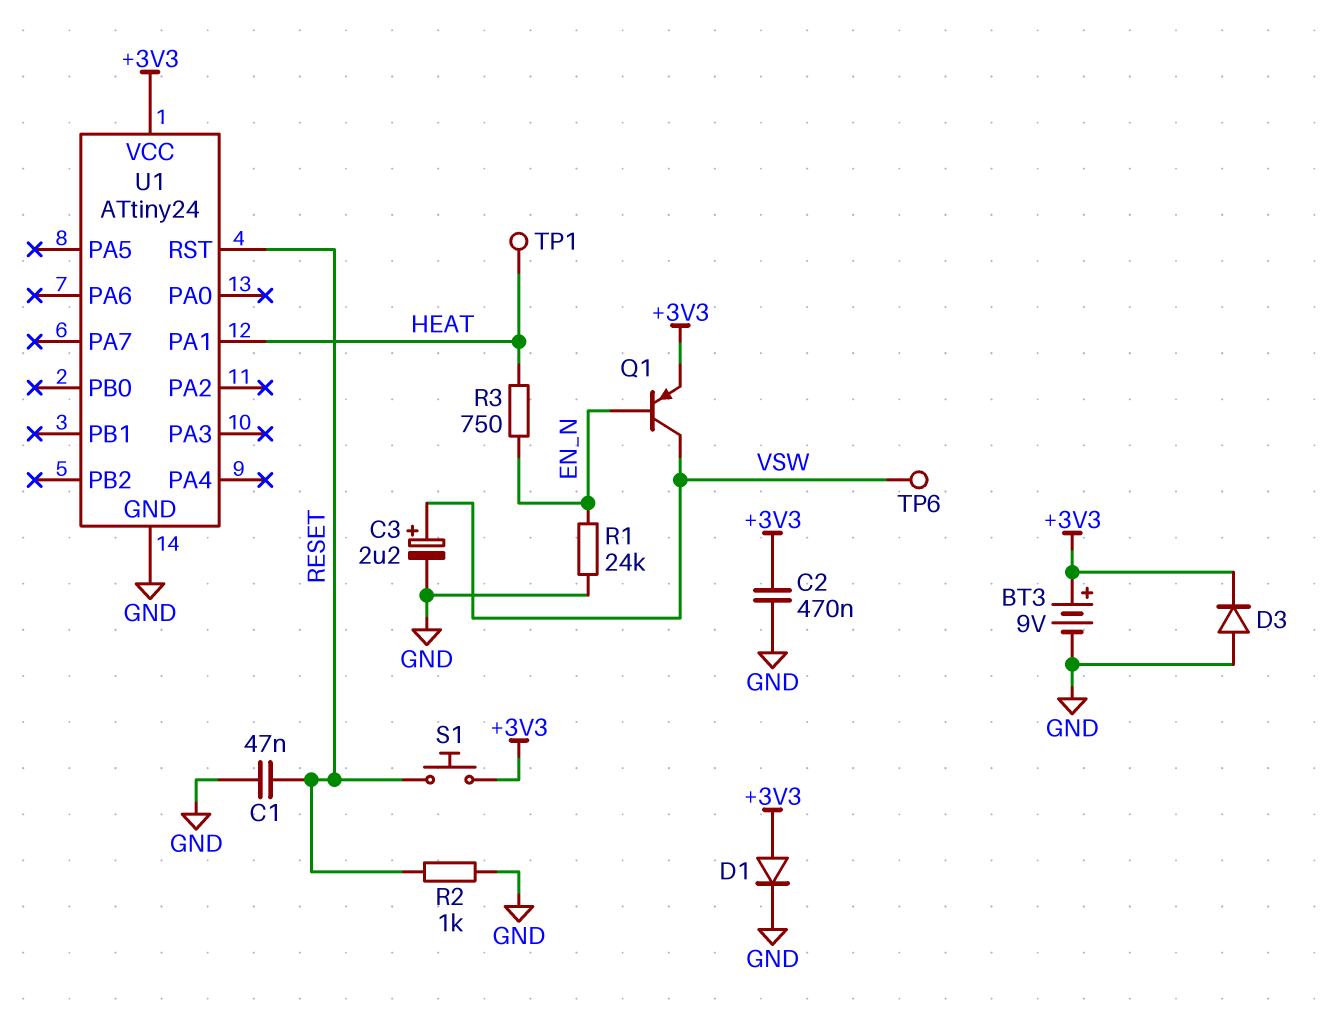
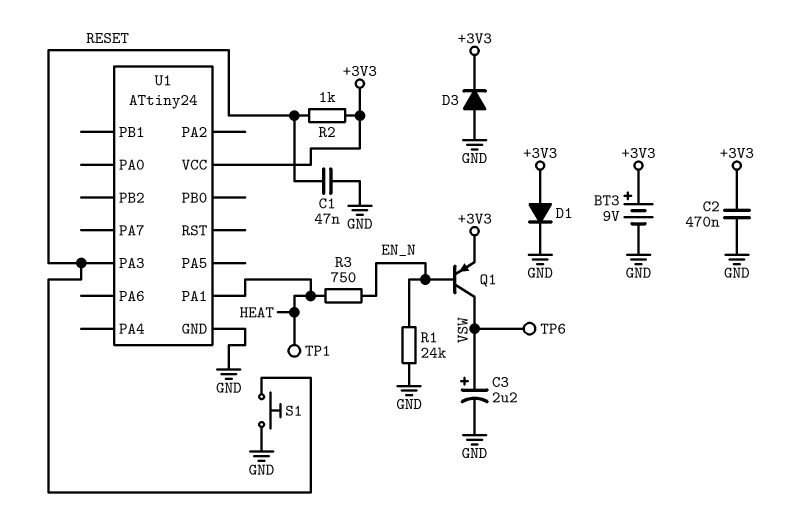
R2: 1k (GND, RESET) -> 1k (+3V3, RESET)
S1: button (+3V3, RESET) -> button (GND, RESET)
U1 pin PA3: none -> RESET
U1 pin RST: RESET -> none

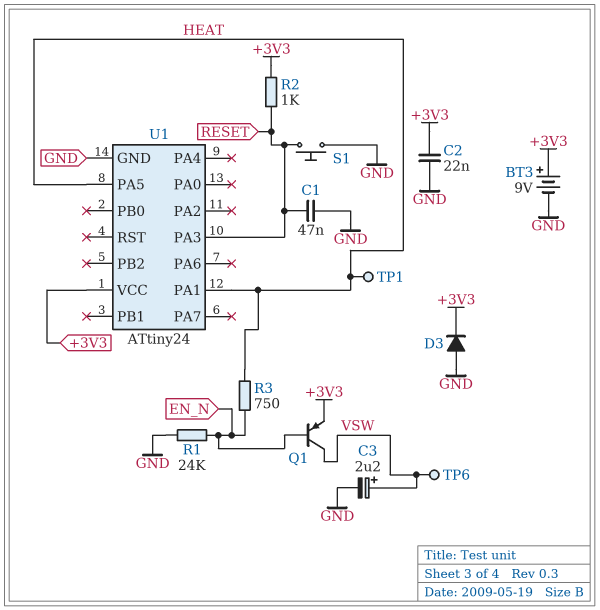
C2: 470nF (+3V3, GND) -> 22nF (+3V3, GND)
D1: diode (A +3V3, K GND) -> none
U1 pin PA5: none -> HEAT

